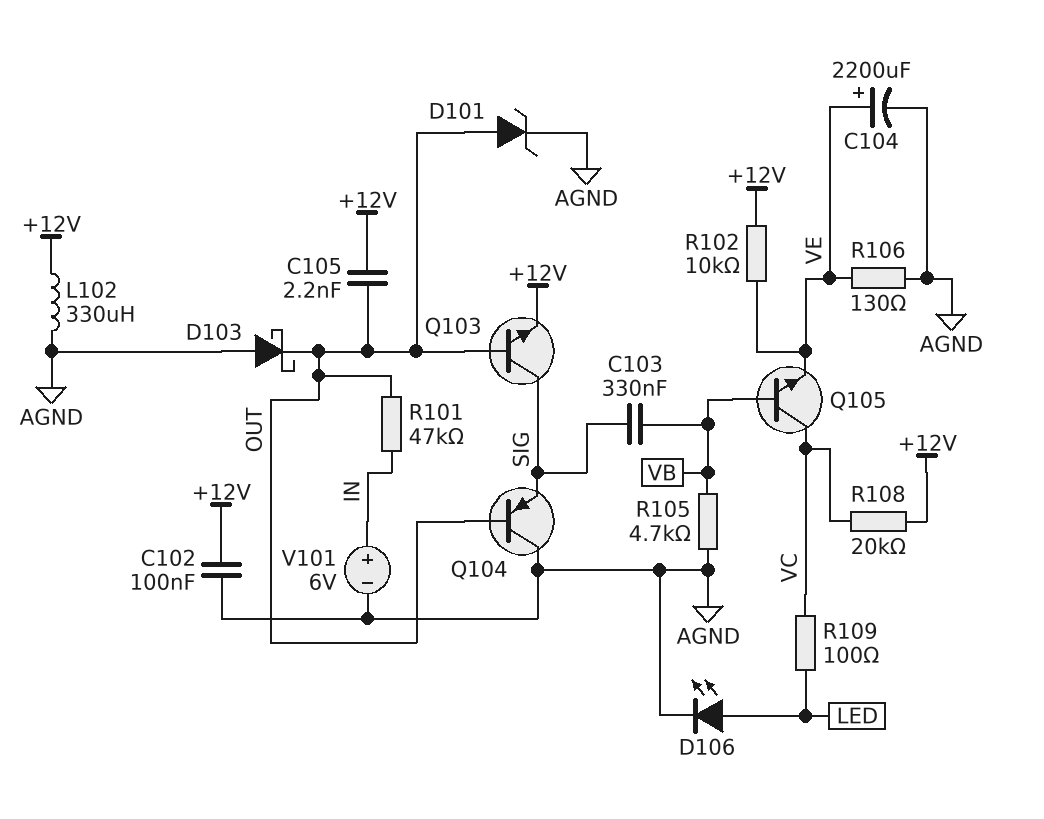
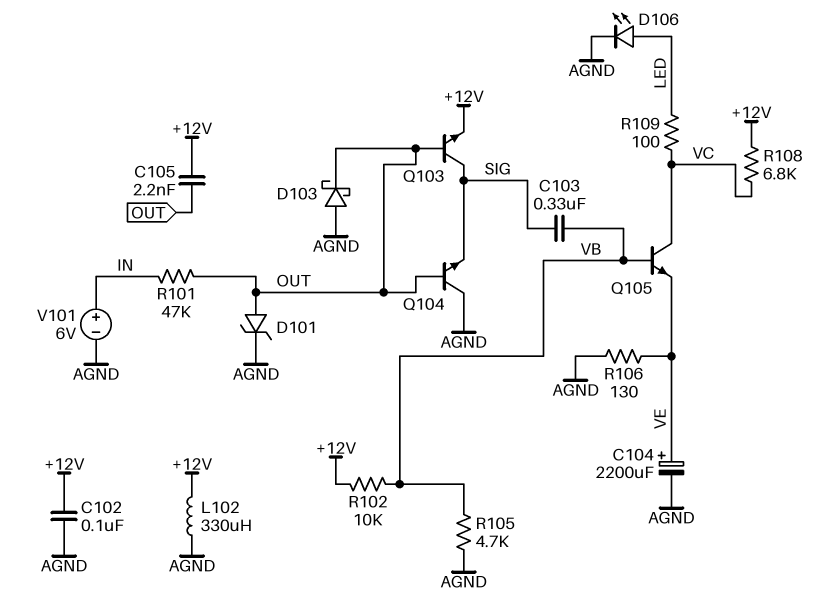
Q104: PNP (B OUT, C AGND, E SIG) -> NPN (B OUT, C AGND, E SIG)
R102: 10k (+12V, VE) -> 10k (+12V, VB)
R108: 20k (+12V, VC) -> 6.8k (+12V, VC)

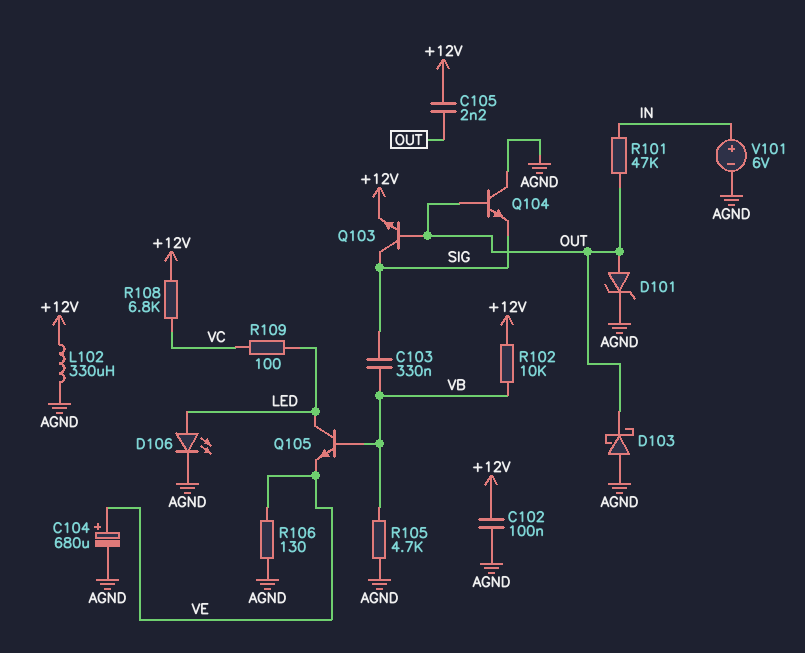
C104: 2200uF (plus VE, minus AGND) -> 680uF (plus VE, minus AGND)
Q105: NPN (B VB, C VC, E VE) -> NPN (B VB, C LED, E VE)

